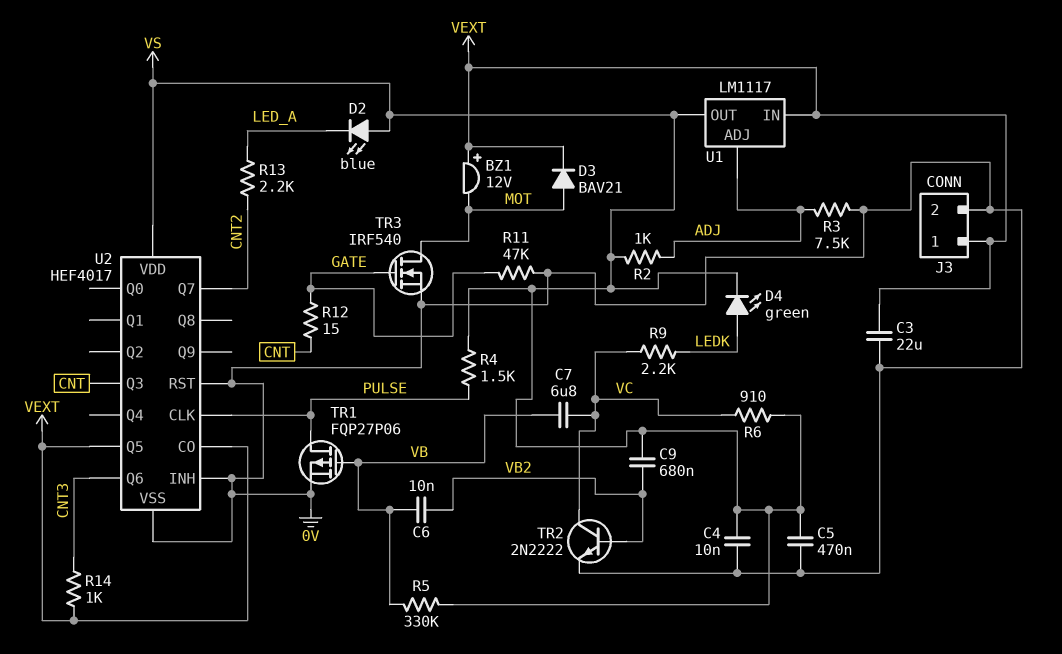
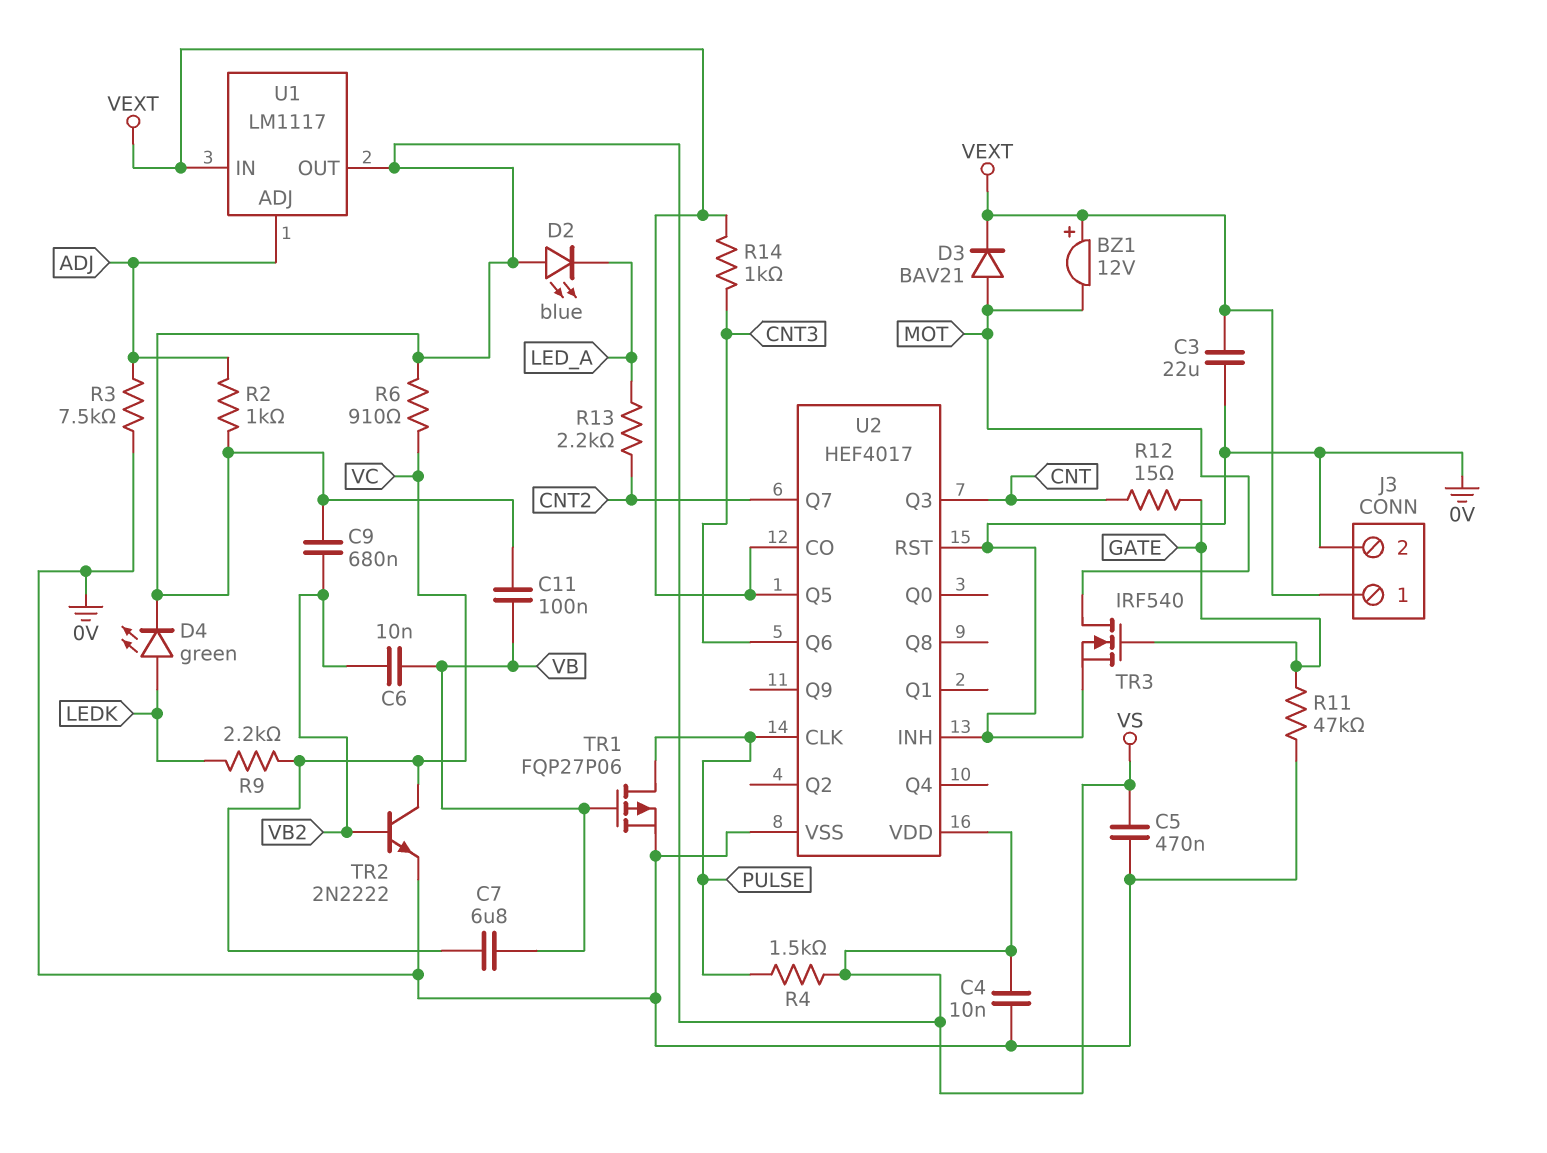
C11: none -> 100nF (VB, VS)
R5: 330k (VB, VS) -> none

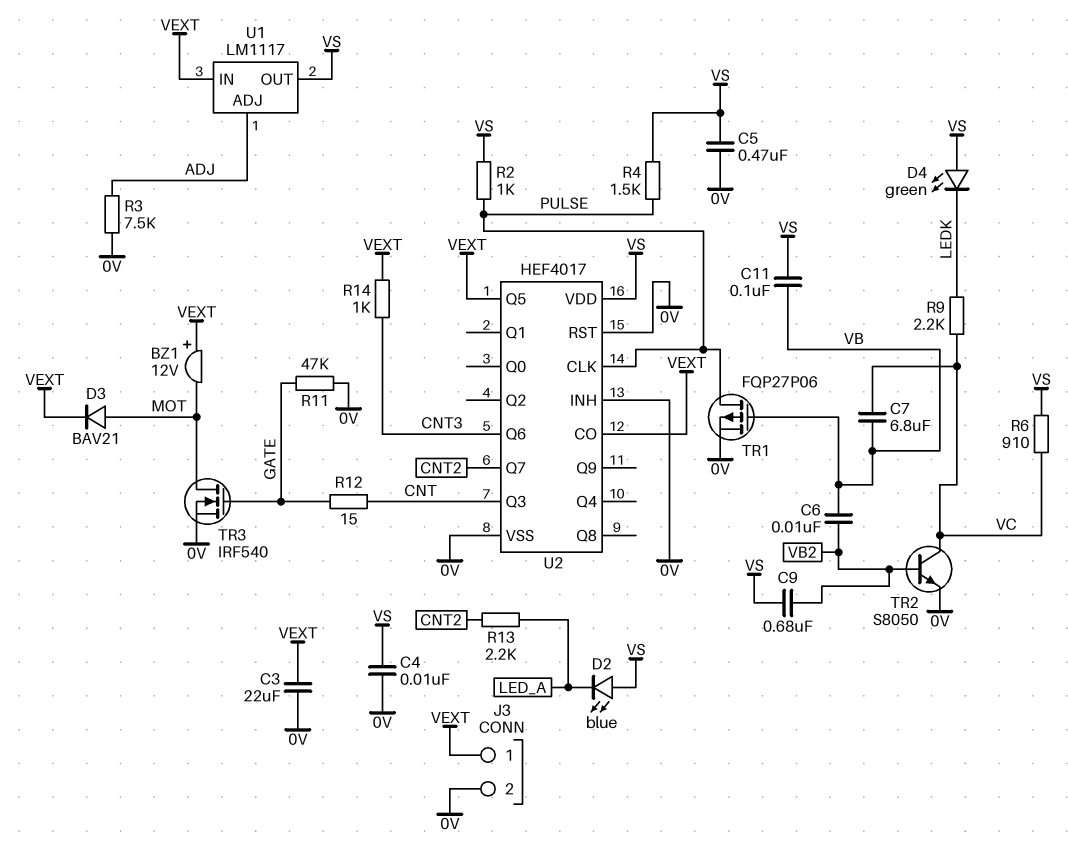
D4: LED green (A LEDK, K VS) -> LED green (A VS, K LEDK)
R2: 1k (ADJ, VS) -> 1k (PULSE, VS)
TR2: NPN 2N2222 (B VB2, C VC, E 0V) -> NPN S8050 (B VB2, C VC, E 0V)

